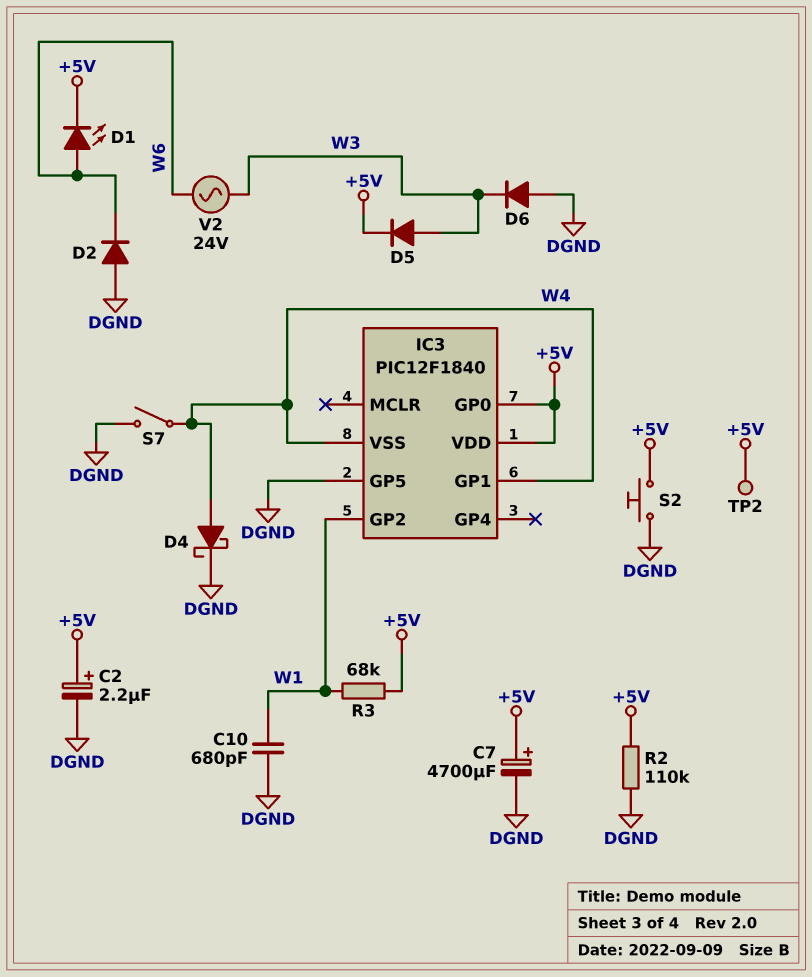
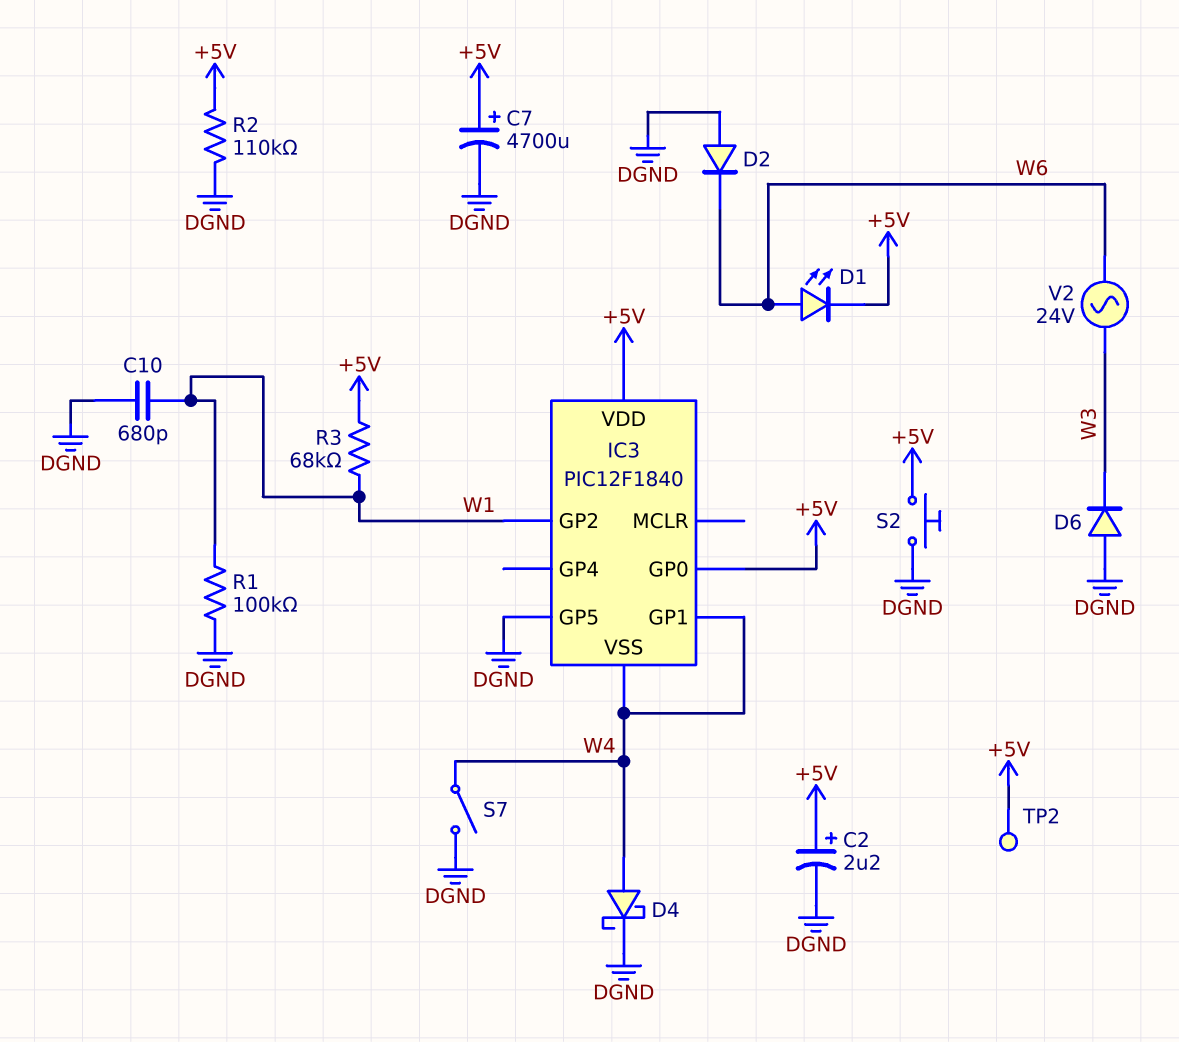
D5: diode (A W3, K +5V) -> none
R1: none -> 100k (DGND, W1)

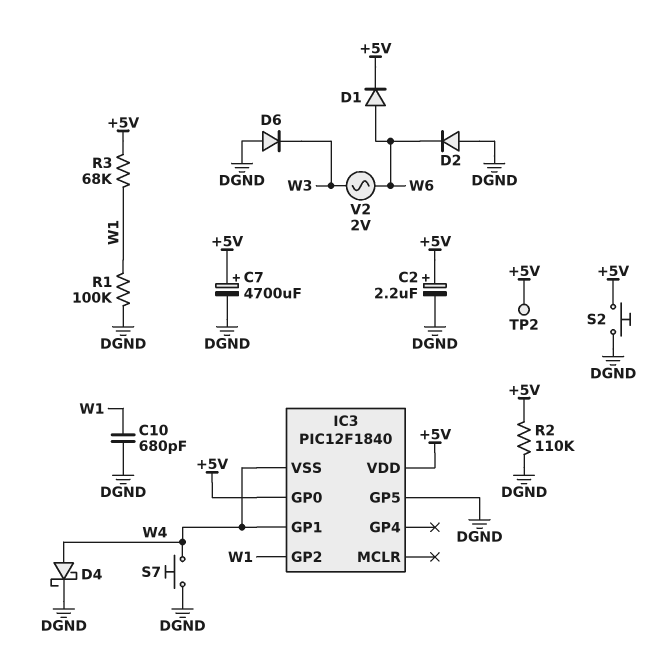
D1: LED (A W6, K +5V) -> diode (A W6, K +5V)
S7: switch (DGND, W4) -> button (DGND, W4)
V2: AC 24V (W3, W6) -> AC 2V (W3, W6)

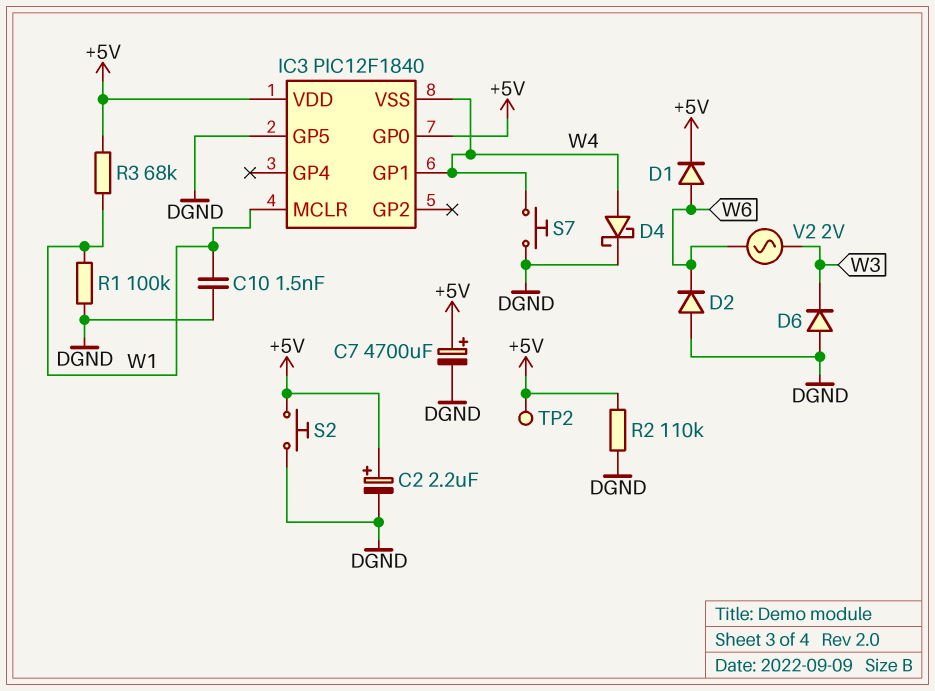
C10: 680pF (DGND, W1) -> 1.5nF (DGND, W1)
IC3 pin GP2: W1 -> none
IC3 pin MCLR: none -> W1

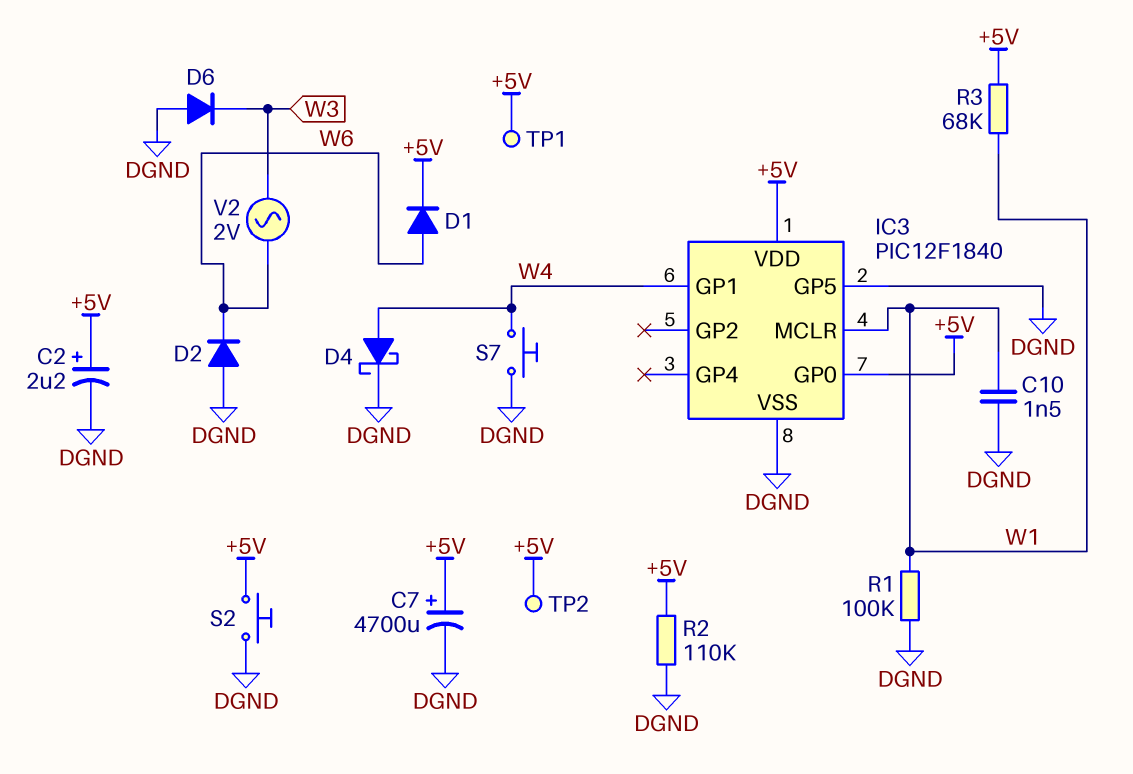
IC3 pin VSS: W4 -> DGND
TP1: none -> test point (+5V)

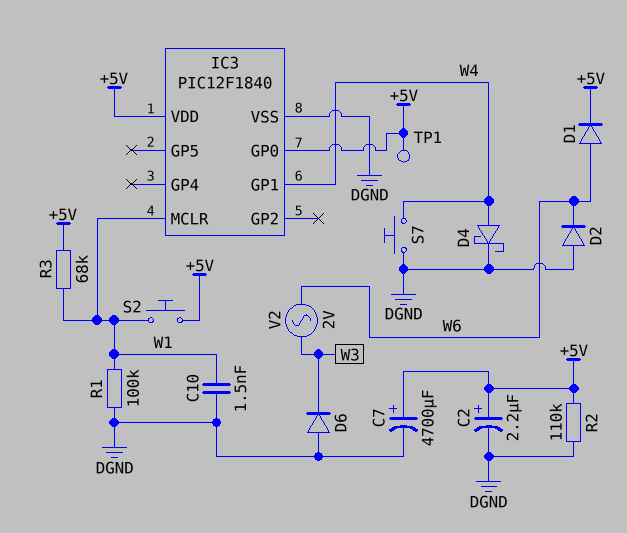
IC3 pin GP5: DGND -> none
S2: button (+5V, DGND) -> button (+5V, W1)
TP2: test point (+5V) -> none

